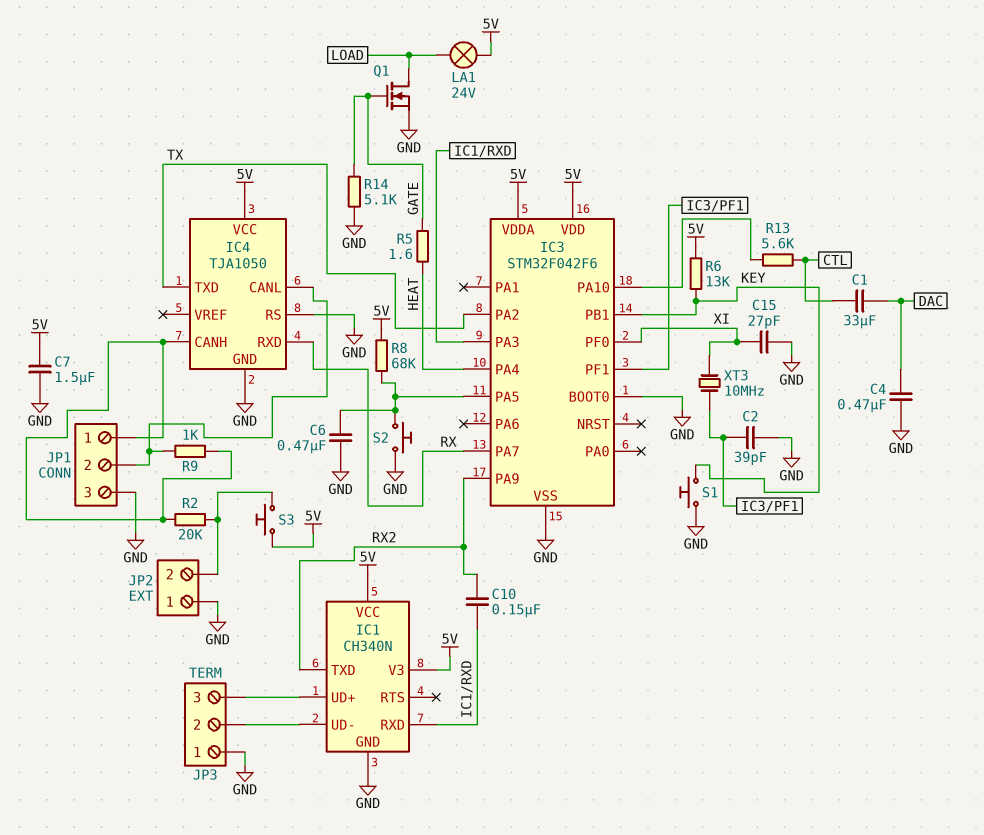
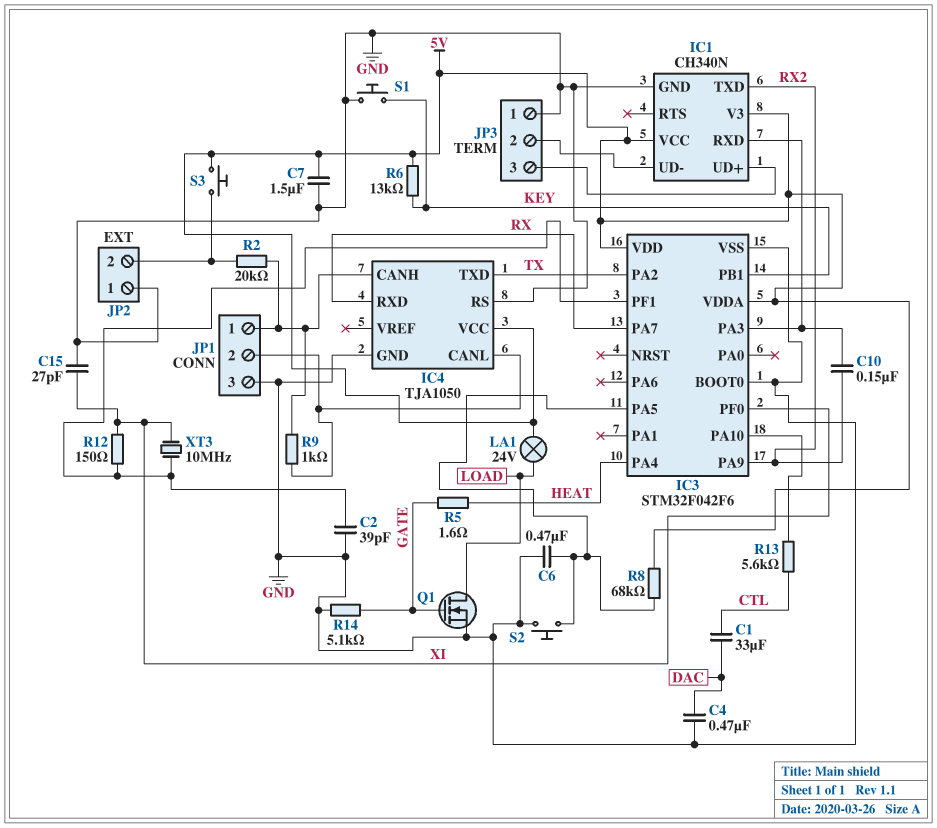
R12: none -> 150 (IC3/PF1, XI)

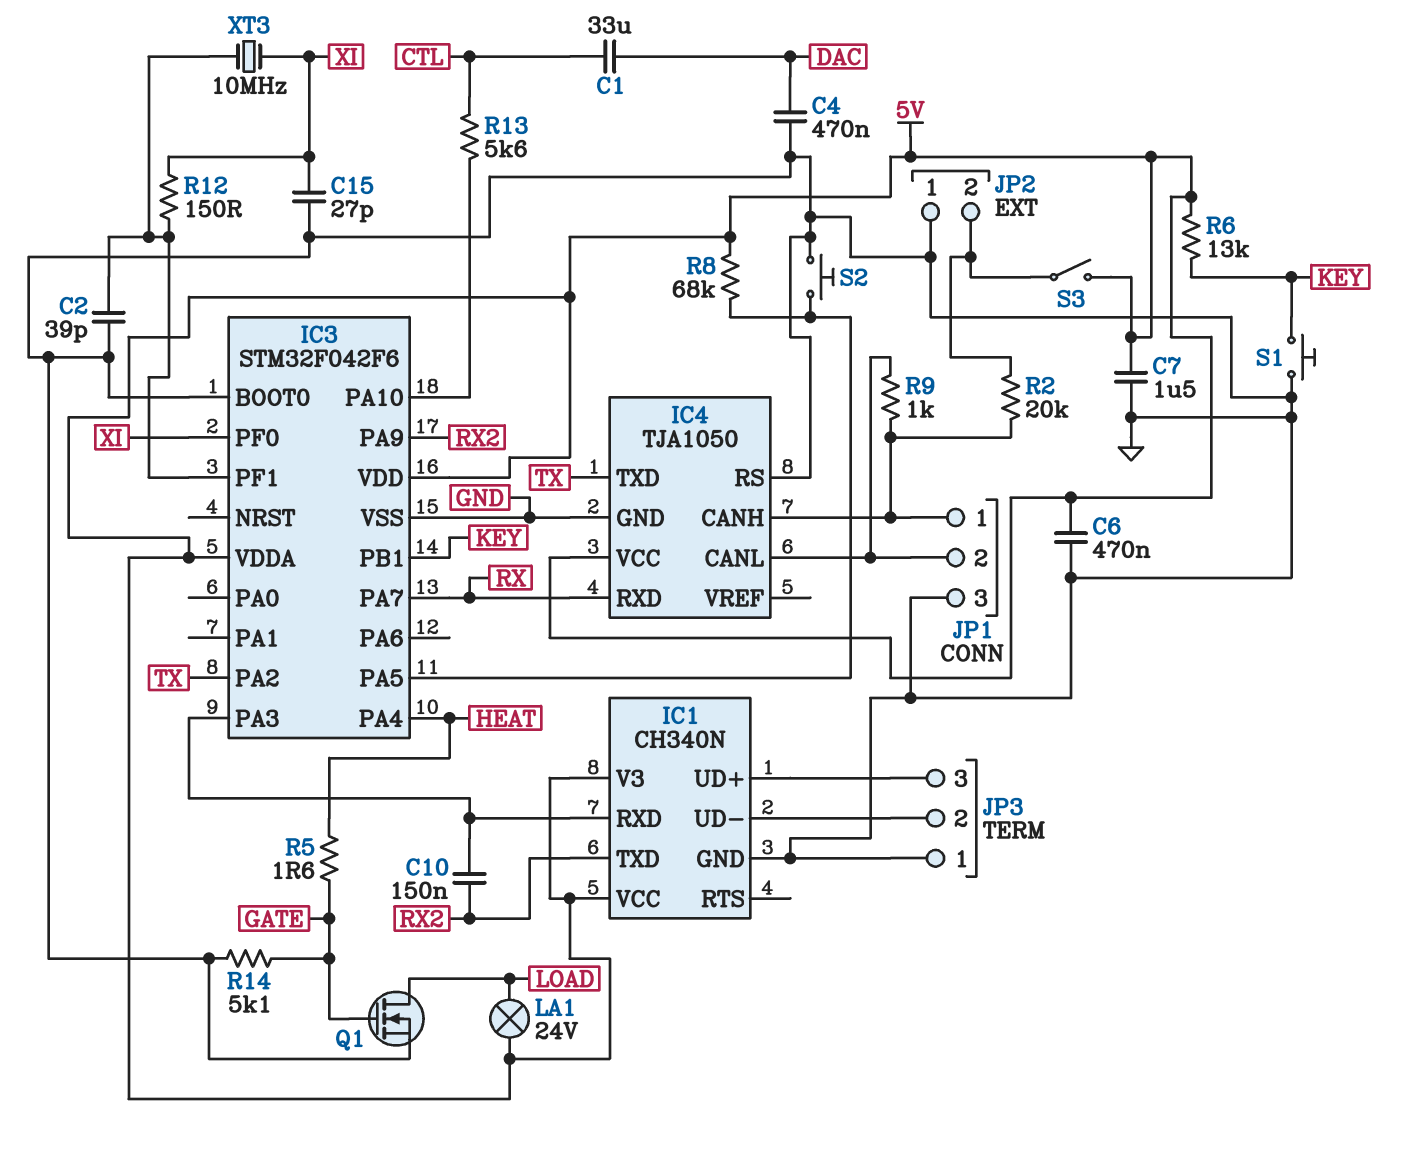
C6: 470nF (GND, IC3/PA5) -> 470nF (5V, GND)
S3: button (5V, JP2/2) -> switch (5V, JP2/2)

